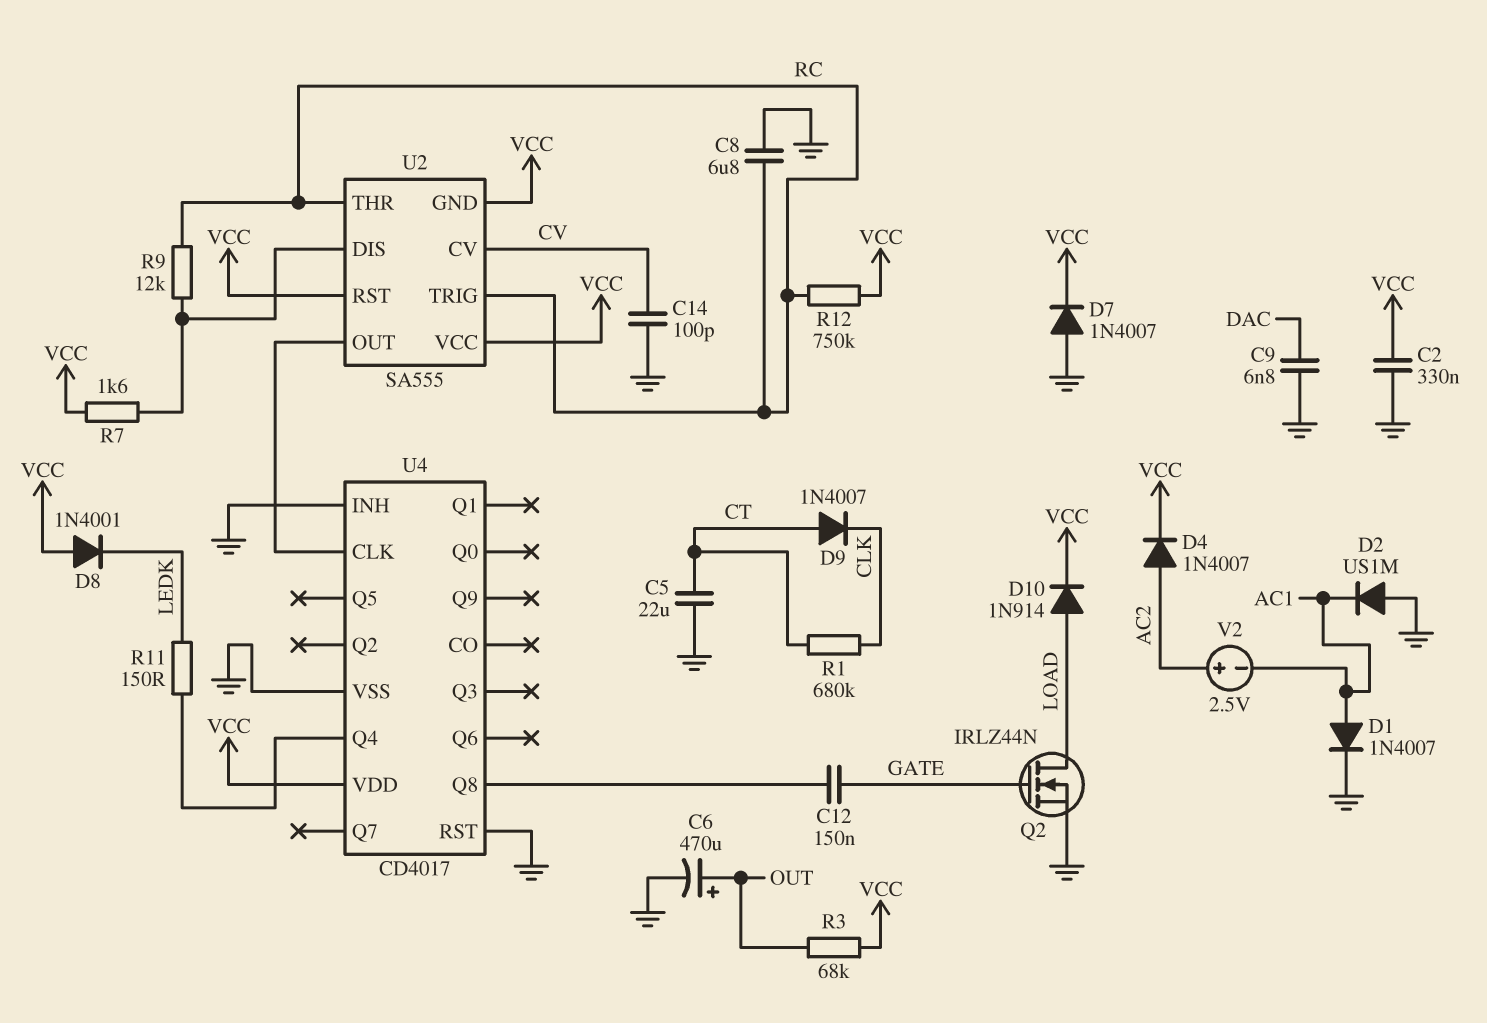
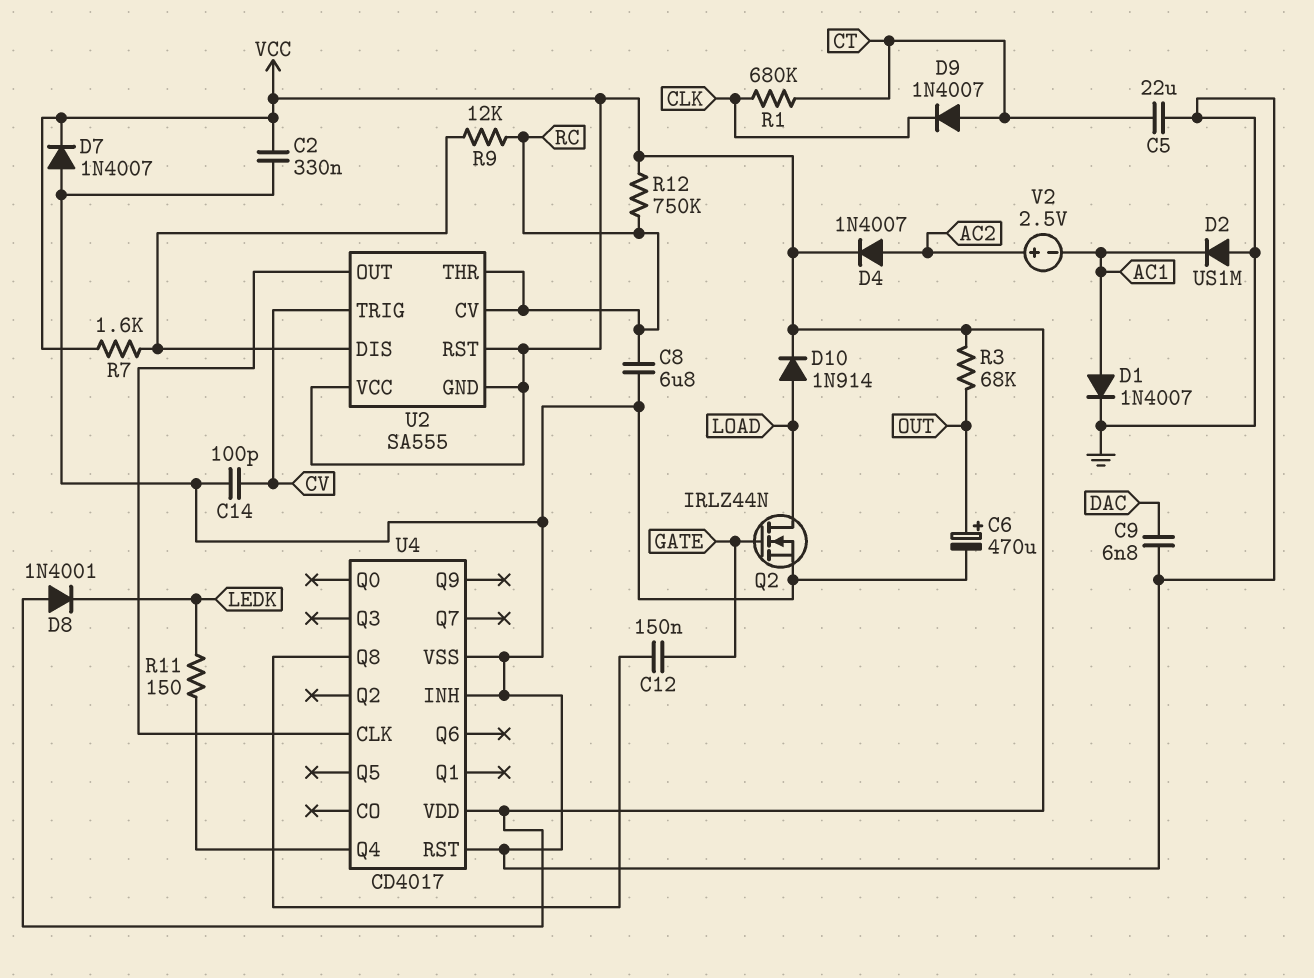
U2 pin CV: CV -> RC
U2 pin TRIG: RC -> CV

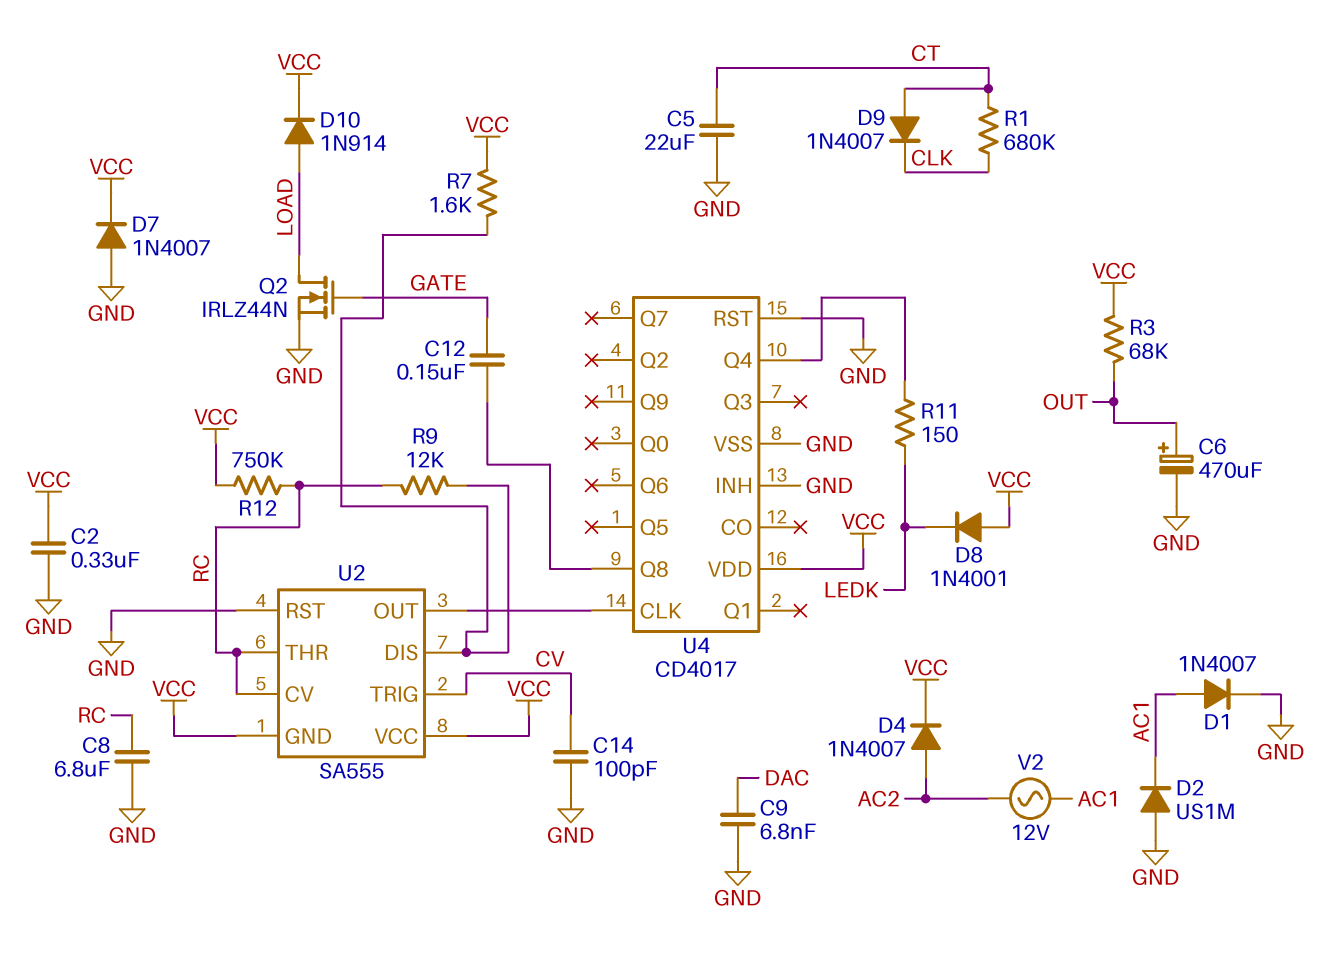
U2 pin RST: VCC -> GND
V2: 2.5V (plus AC2, minus AC1) -> AC 12V (AC1, AC2)

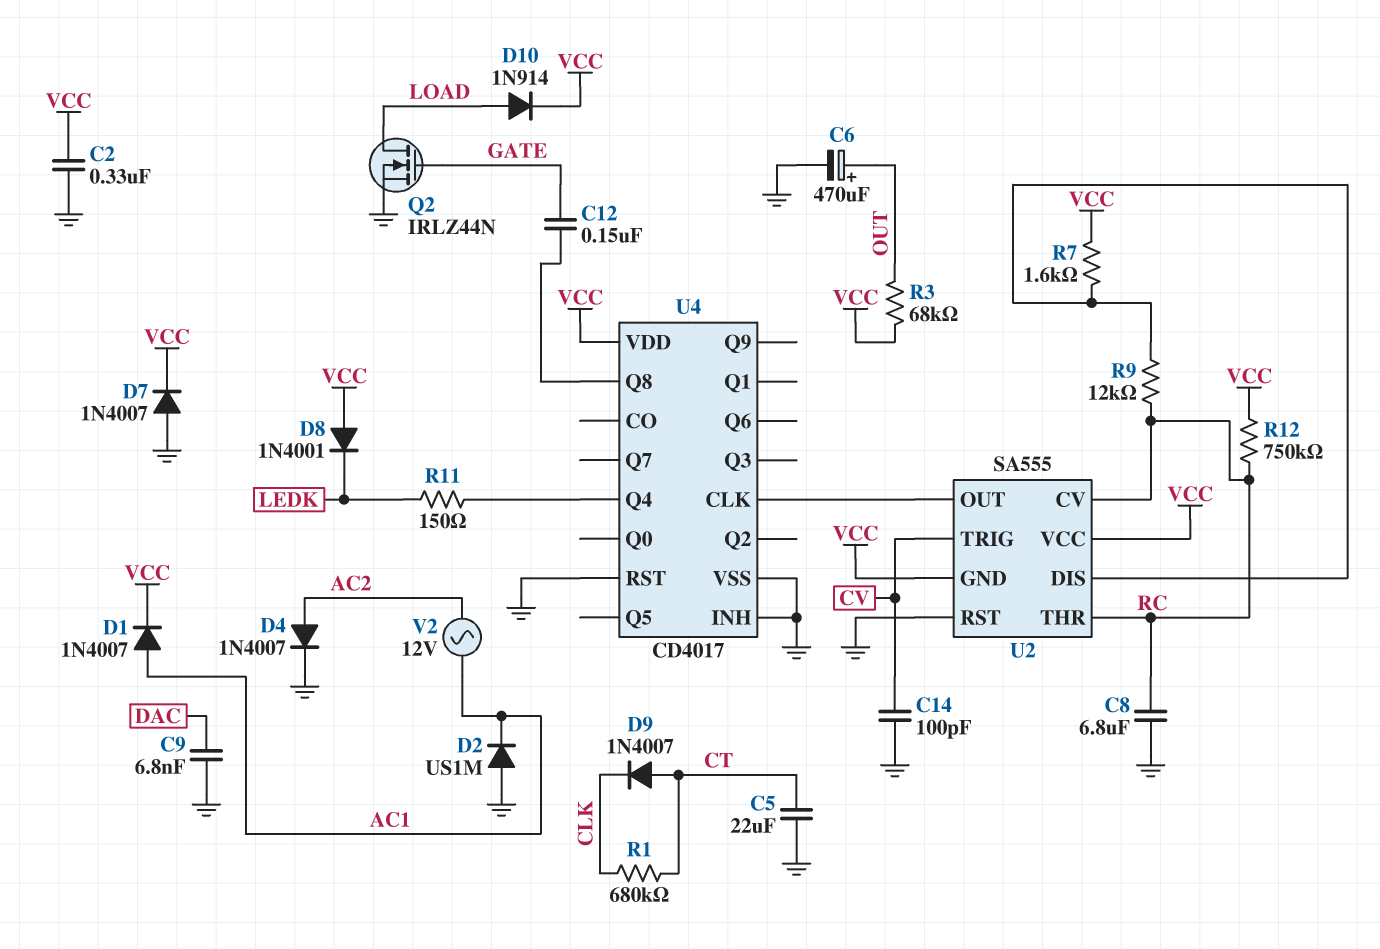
D1: diode 1N4007 (A AC1, K GND) -> diode 1N4007 (A AC1, K VCC)
D4: diode 1N4007 (A AC2, K VCC) -> diode 1N4007 (A AC2, K GND)

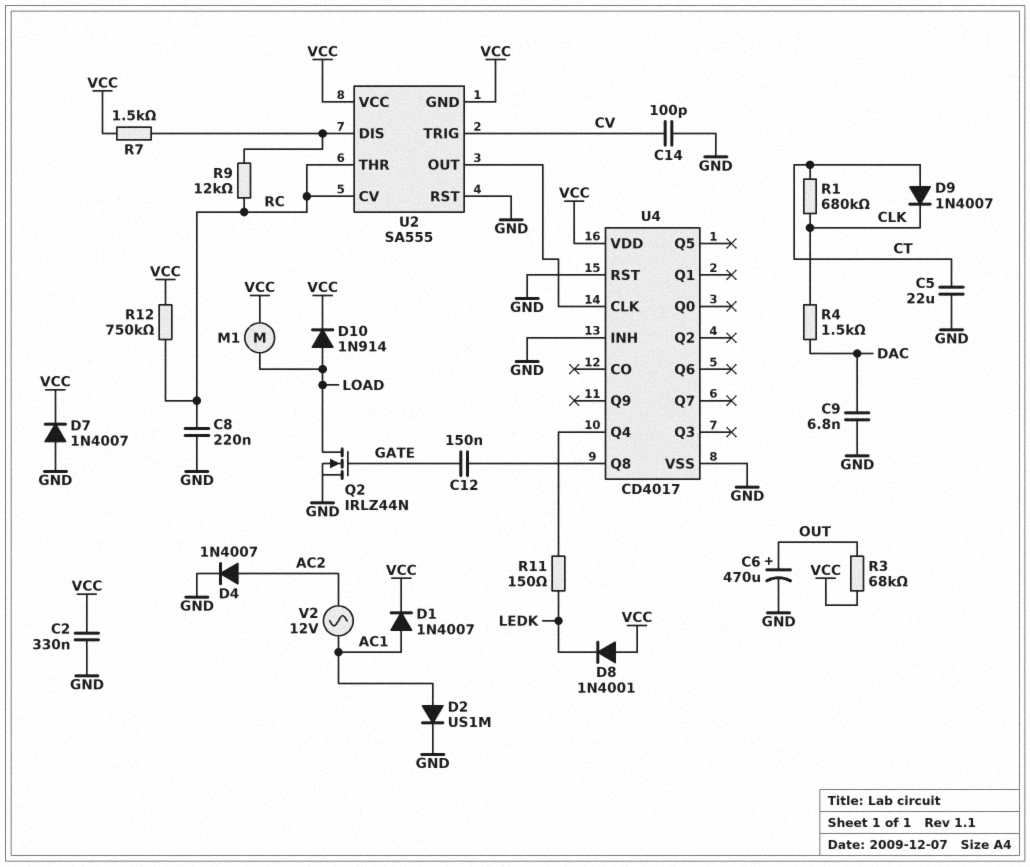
C8: 6.8uF (GND, RC) -> 220nF (GND, RC)
D2: diode US1M (A GND, K AC1) -> diode US1M (A AC1, K GND)
M1: none -> motor (LOAD, VCC)
R4: none -> 1.5k (CLK, DAC)
R7: 1.6k (U2/DIS, VCC) -> 1.5k (U2/DIS, VCC)

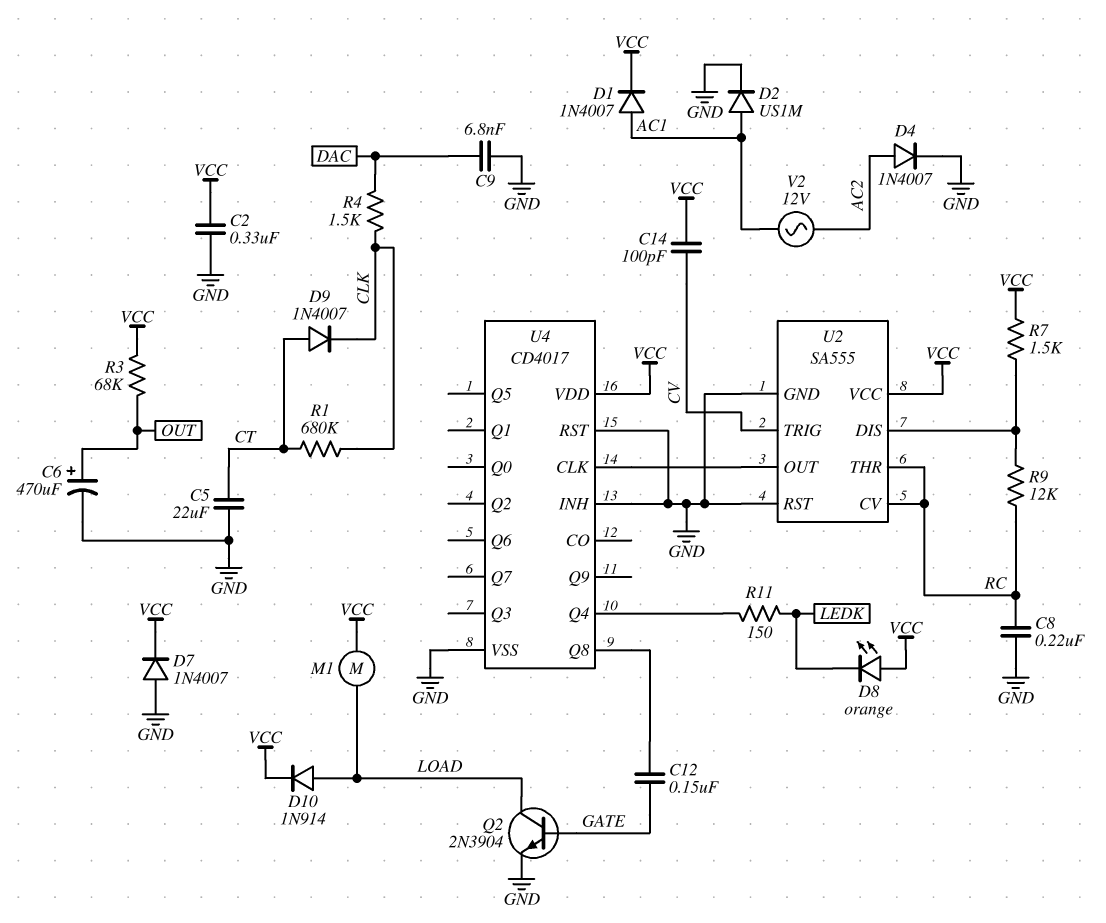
C14: 100pF (CV, GND) -> 100pF (CV, VCC)
D8: diode 1N4001 (A VCC, K LEDK) -> LED orange (A VCC, K LEDK)
Q2: NMOS IRLZ44N (G GATE, D LOAD, S GND) -> NPN 2N3904 (B GATE, C LOAD, E GND)
R12: 750k (RC, VCC) -> none
U2 pin GND: VCC -> GND

